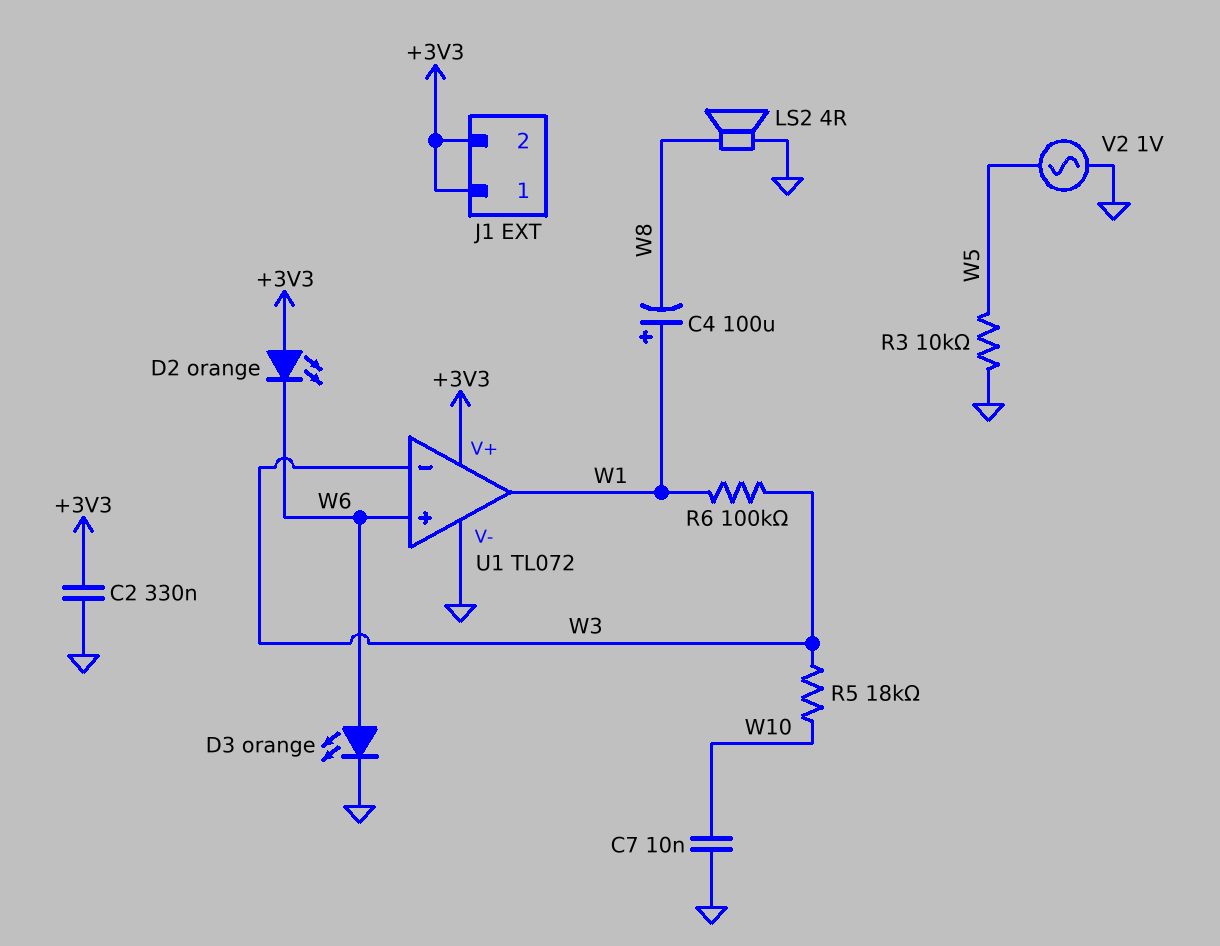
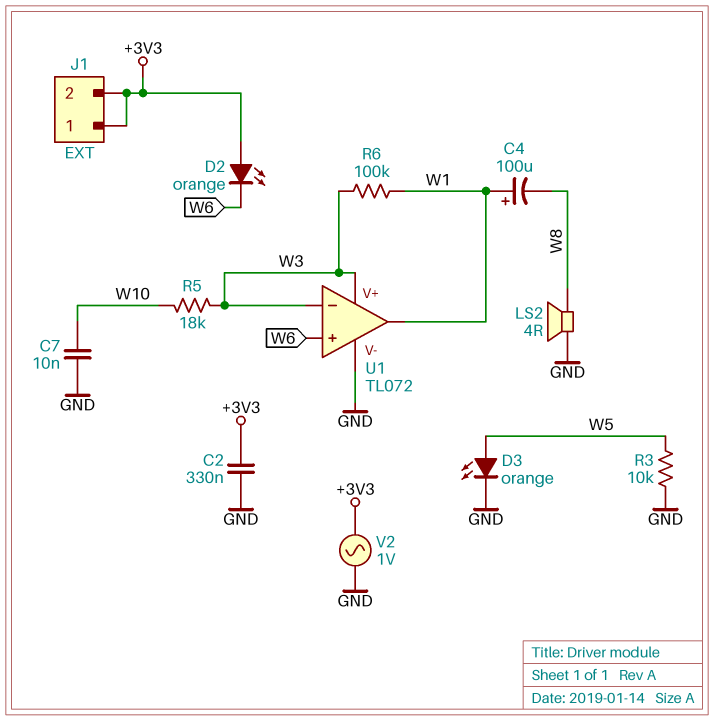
D3: LED orange (A W6, K GND) -> LED orange (A W5, K GND)
U1 pin V+: +3V3 -> W3
V2: AC 1V (GND, W5) -> AC 1V (+3V3, GND)

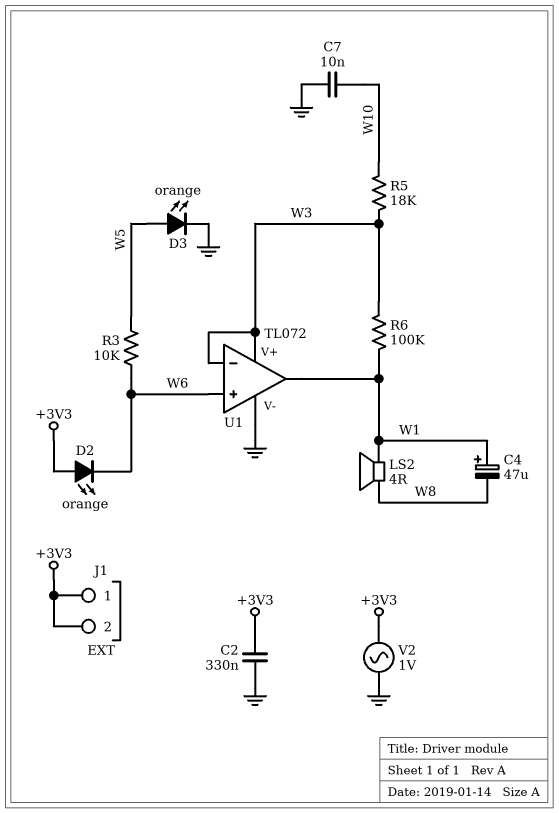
C4: 100uF (plus W1, minus W8) -> 47uF (plus W1, minus W8)
LS2: speaker 4R (GND, W8) -> speaker 4R (W1, W8)
R3: 10k (GND, W5) -> 10k (W5, W6)

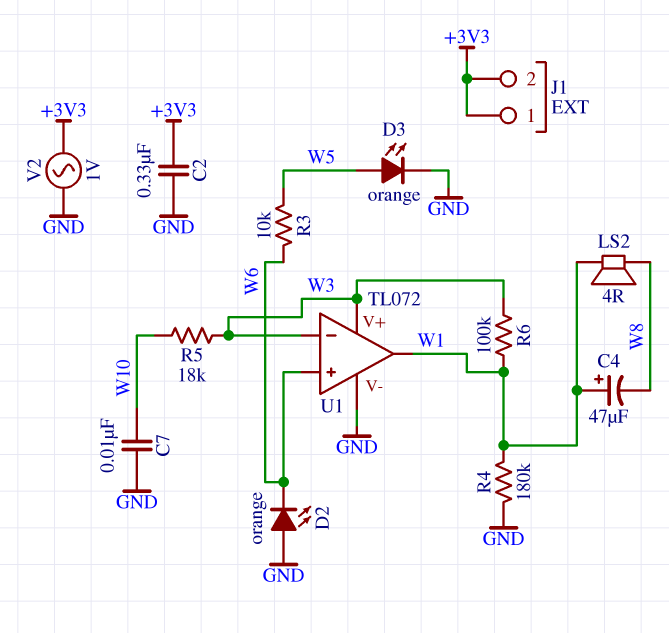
D2: LED orange (A +3V3, K W6) -> LED orange (A GND, K W6)
R4: none -> 180k (GND, W1)

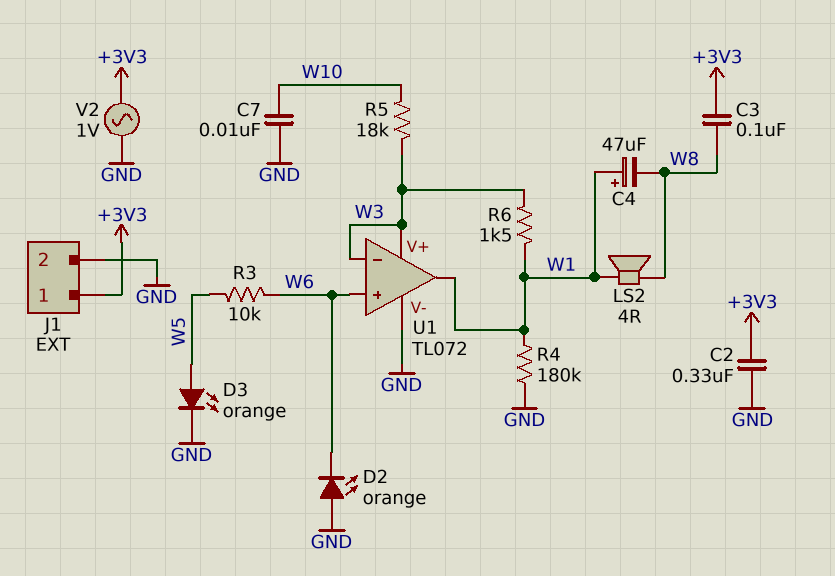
C3: none -> 100nF (+3V3, W8)
J1 pin 2: +3V3 -> GND
R6: 100k (W1, W3) -> 1.5k (W1, W3)

